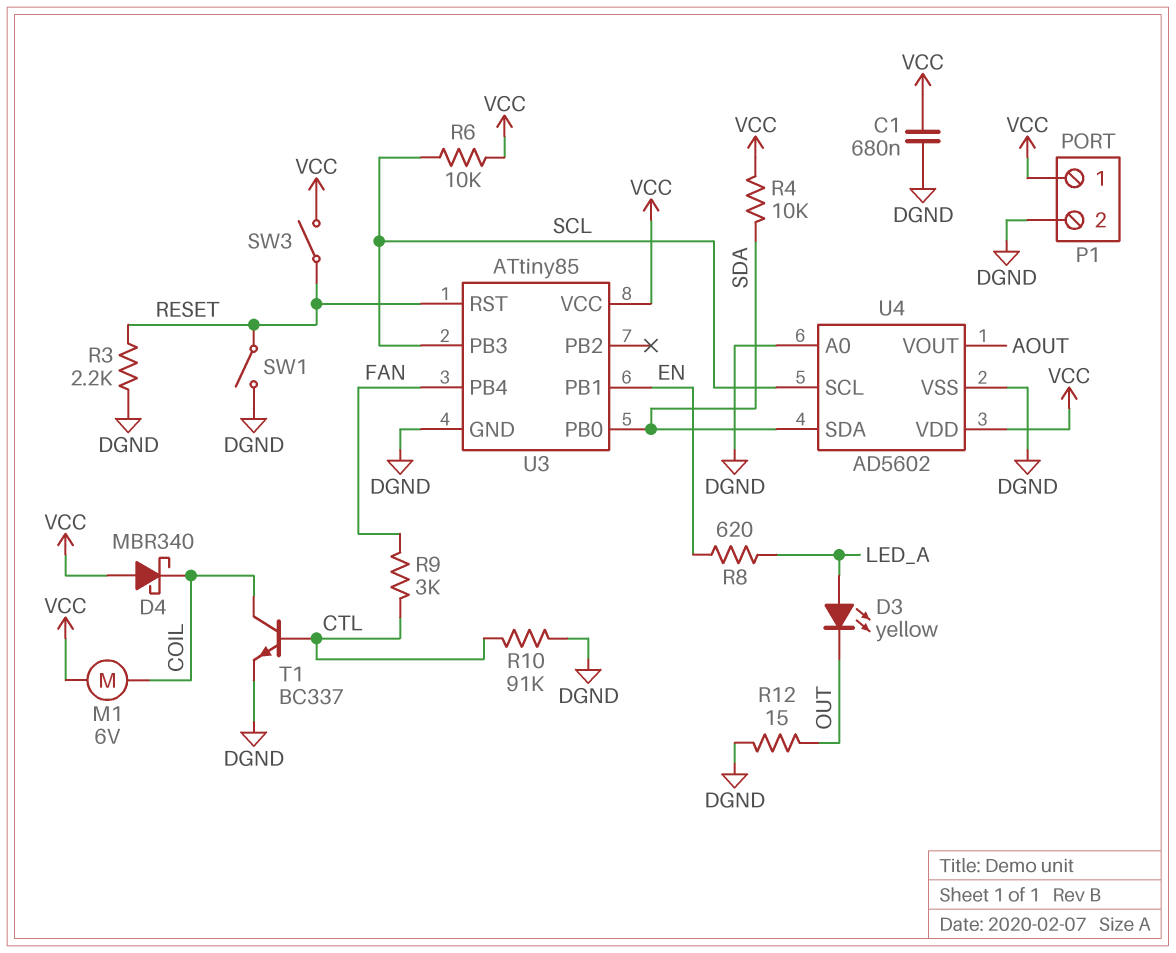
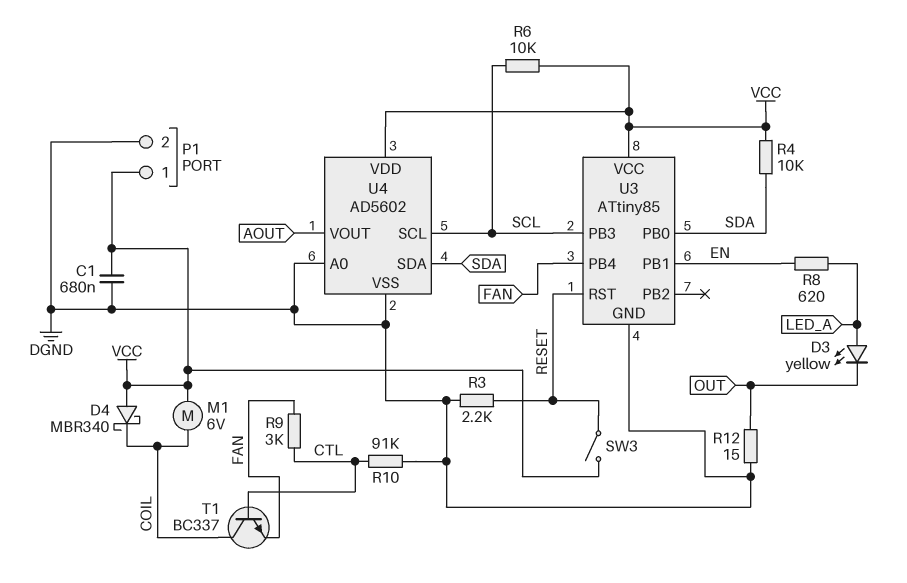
SW1: switch (DGND, RESET) -> none
T1: NPN BC337 (B CTL, C COIL, E DGND) -> NPN BC337 (B CTL, C COIL, E FAN)

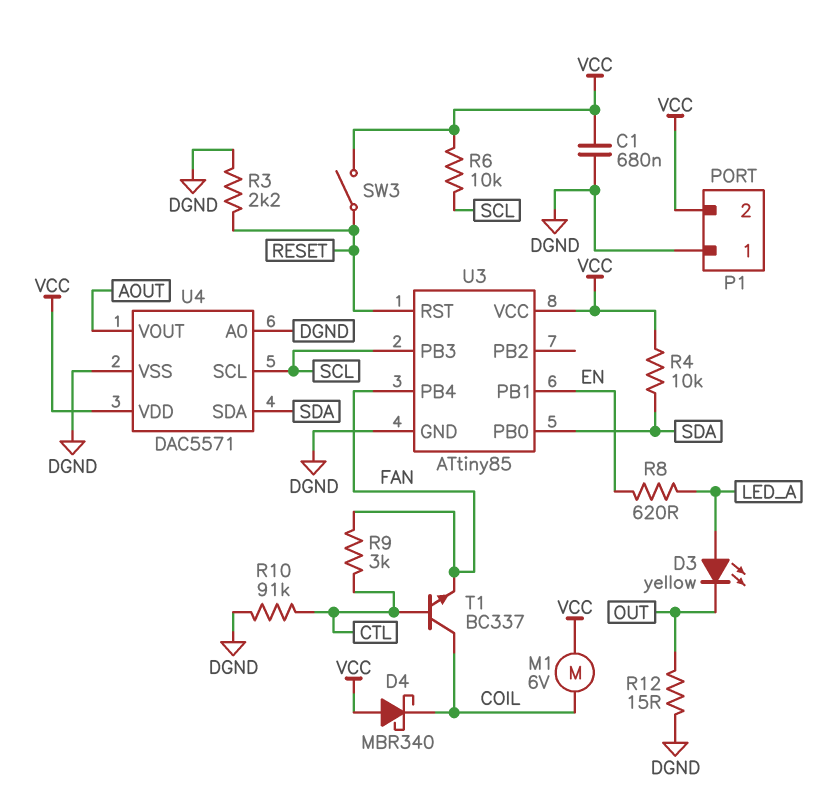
P1 pin 1: VCC -> DGND
P1 pin 2: DGND -> VCC
U4: AD5602 -> DAC5571

